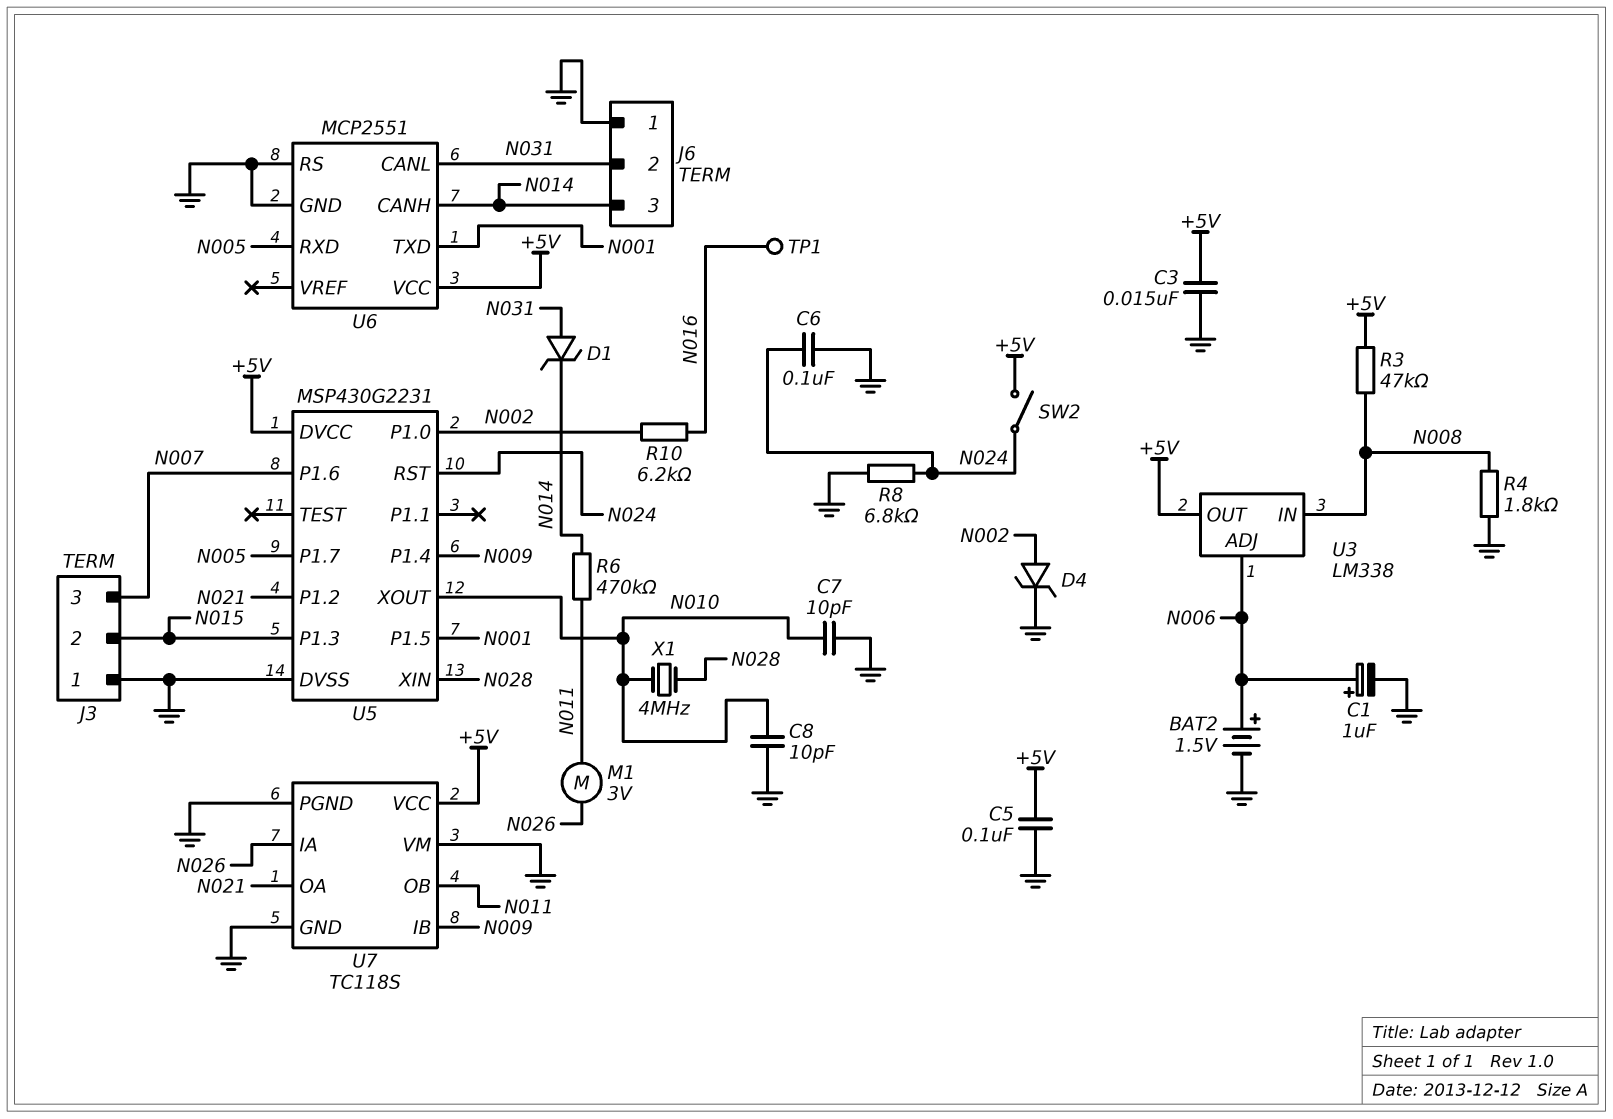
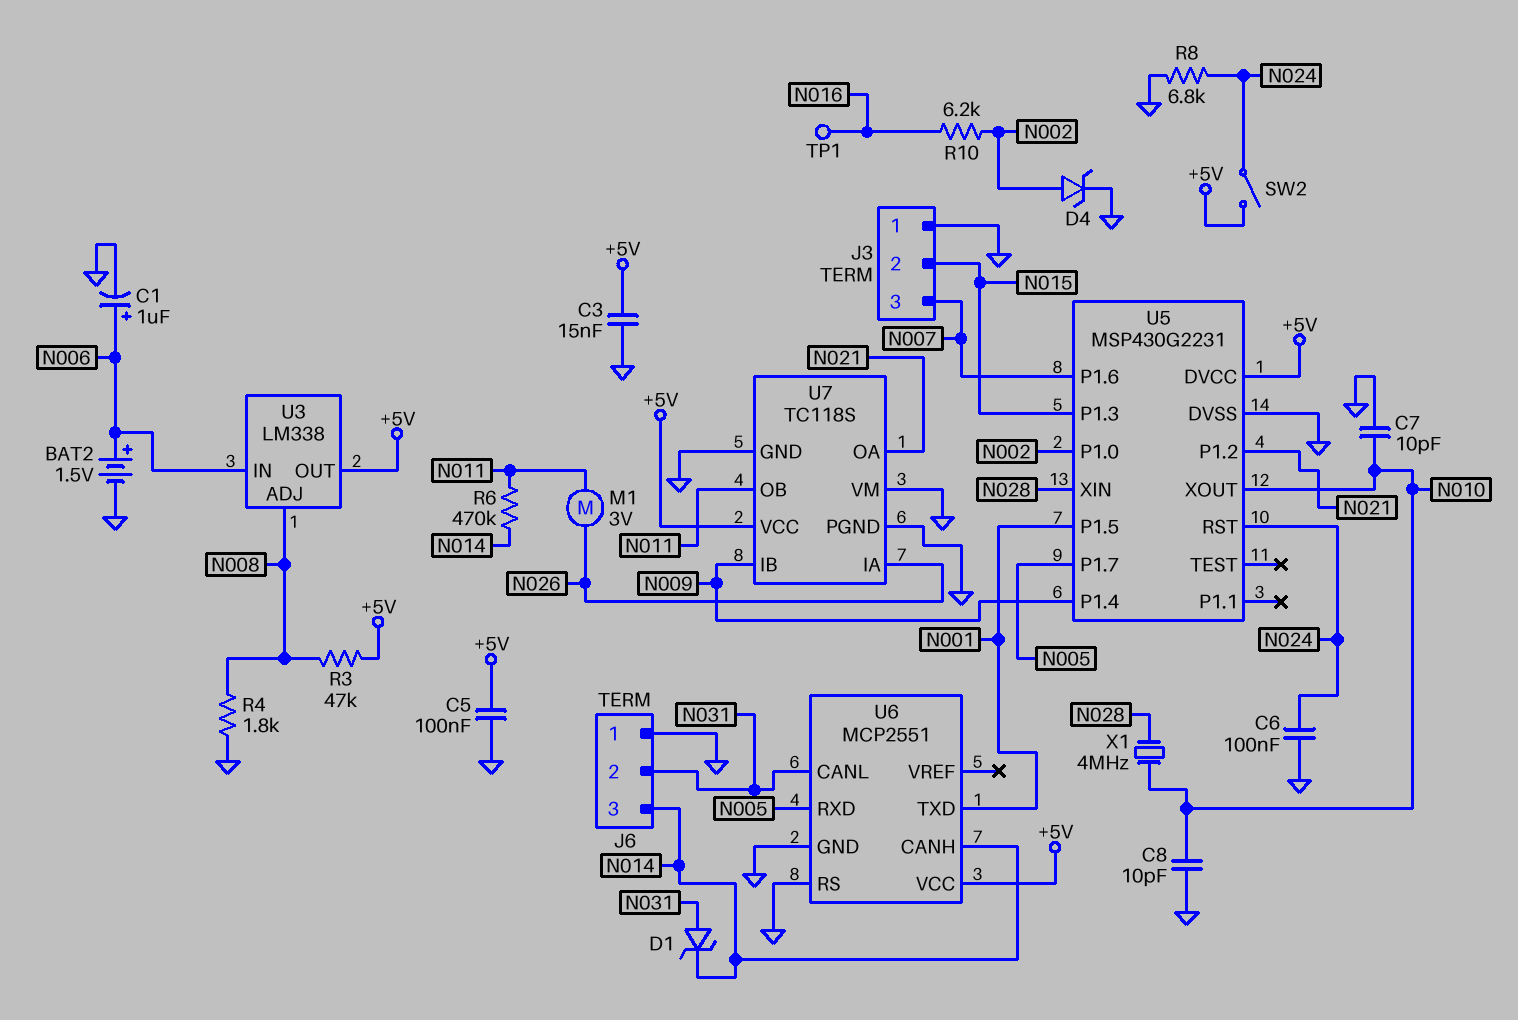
U3 pin ADJ: N006 -> N008
U3 pin IN: N008 -> N006

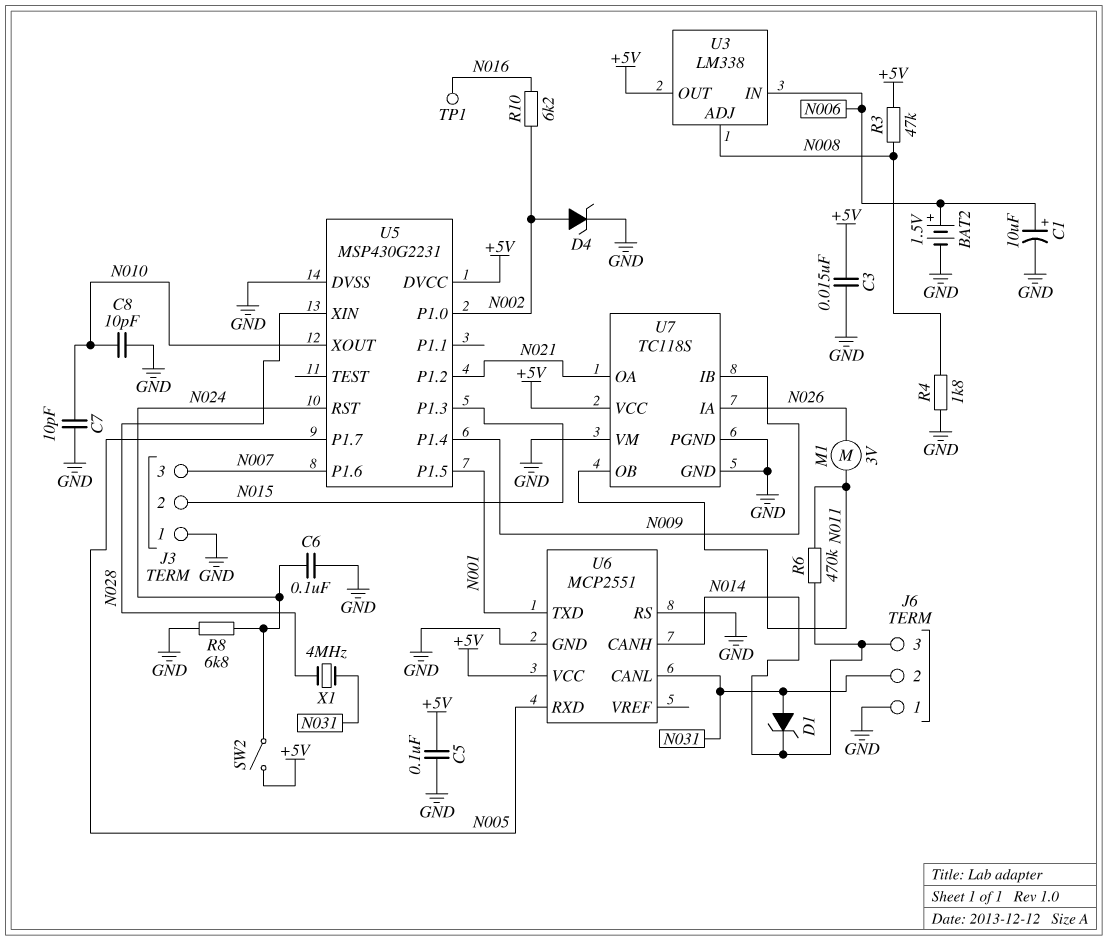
C1: 1uF (plus N006, minus GND) -> 10uF (plus N006, minus GND)
X1: 4MHz (N010, N028) -> 4MHz (N028, N031)

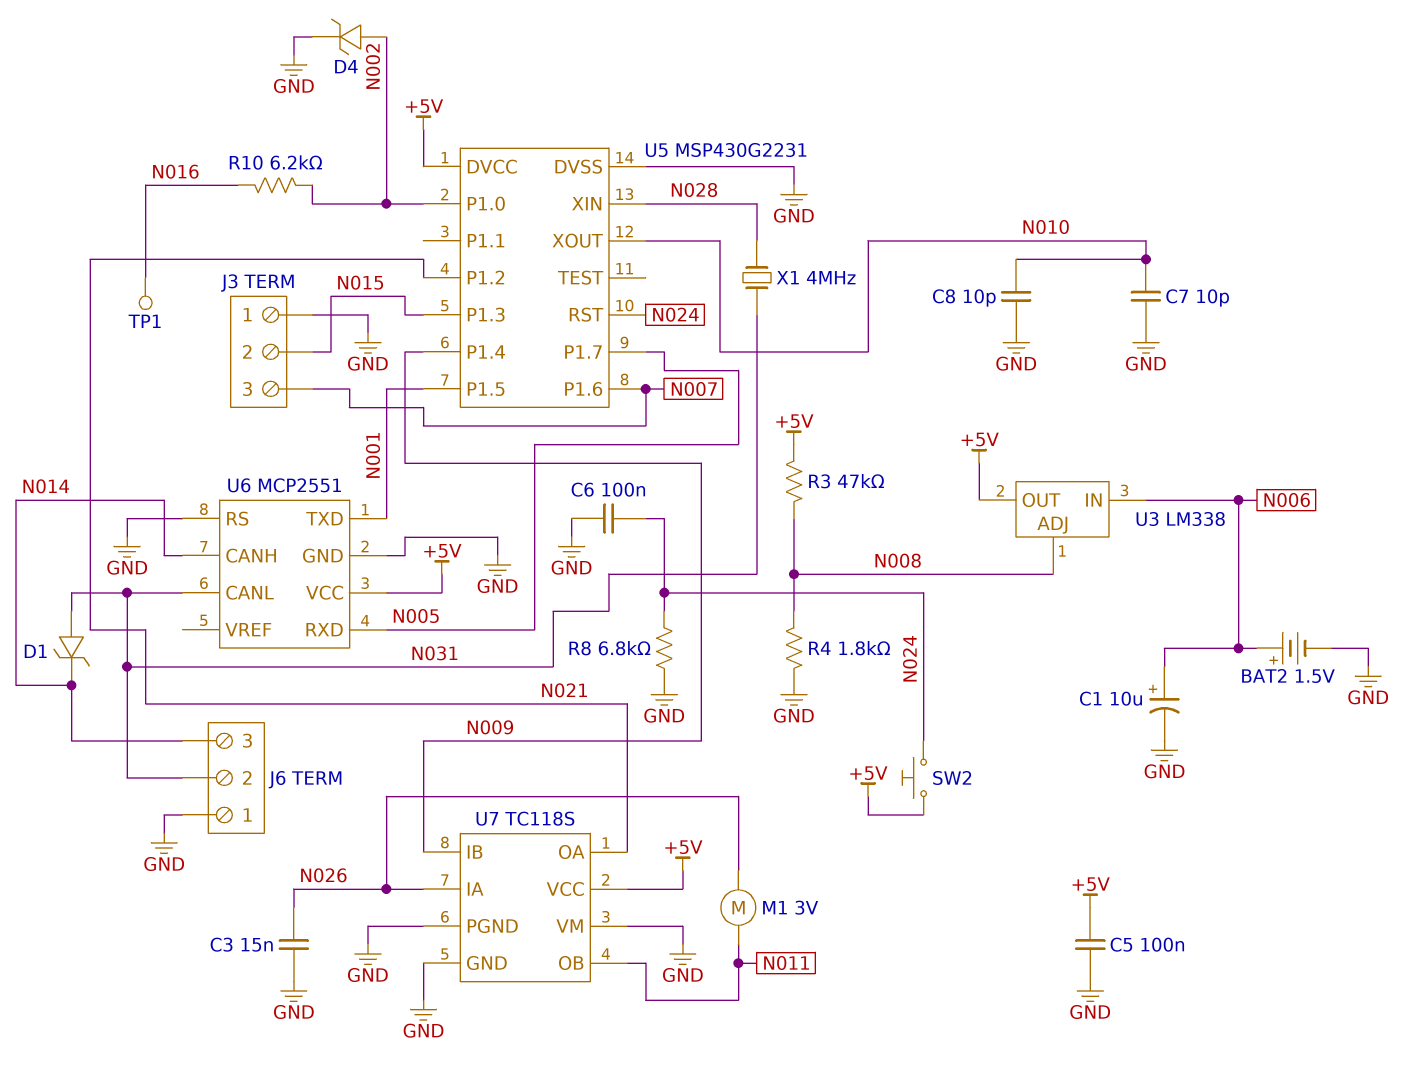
C3: 15nF (+5V, GND) -> 15nF (GND, N026)
R6: 470k (N011, N014) -> none
SW2: switch (+5V, N024) -> button (+5V, N024)

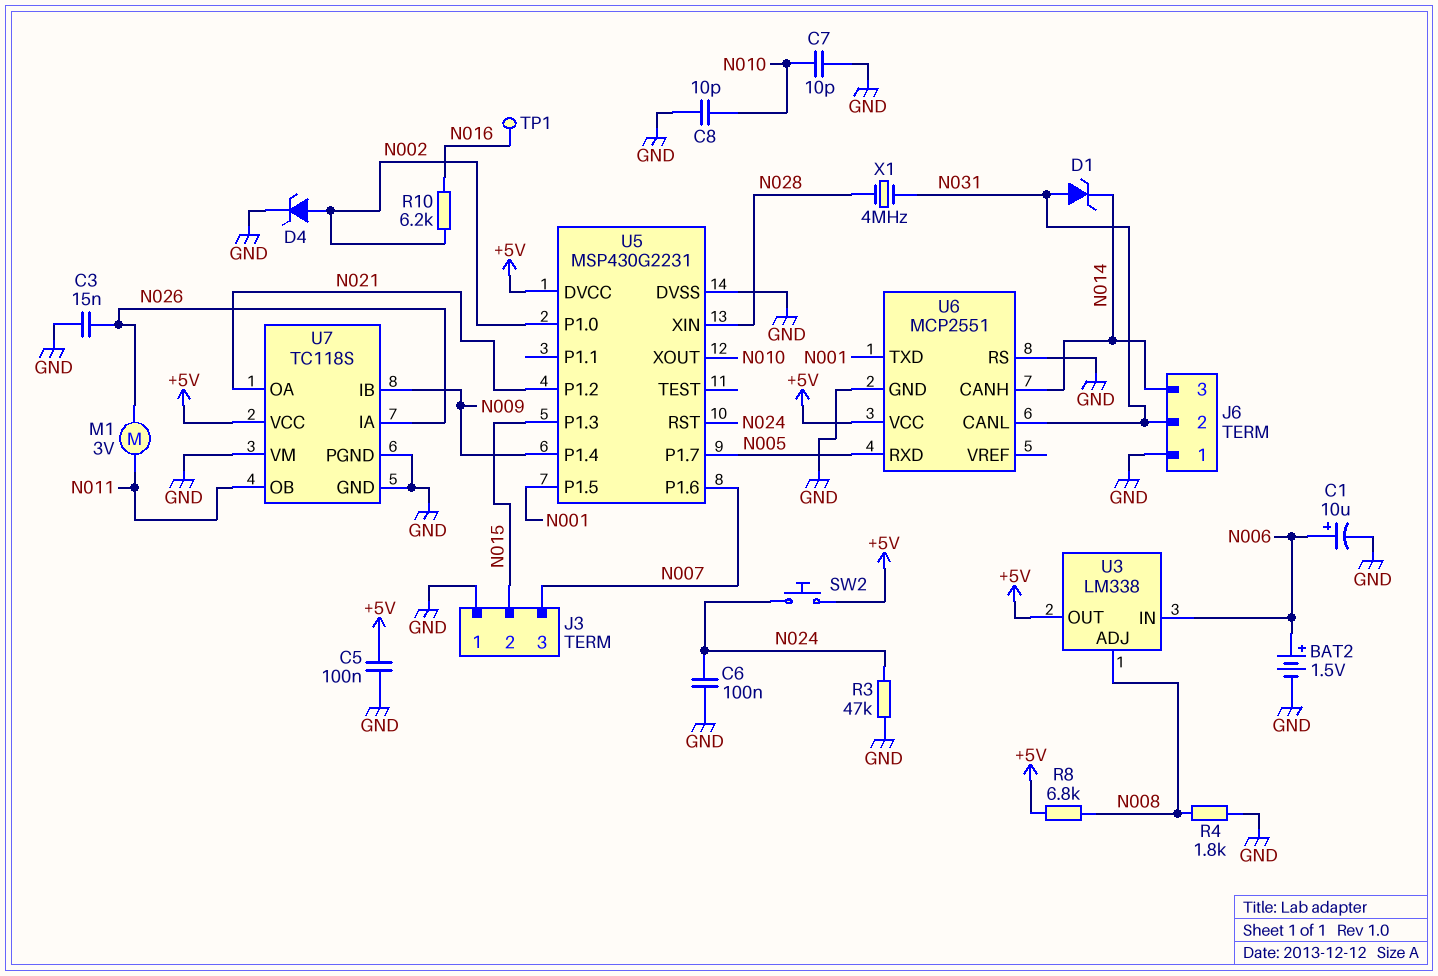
R3: 47k (+5V, N008) -> 47k (GND, N024)
R8: 6.8k (GND, N024) -> 6.8k (+5V, N008)

